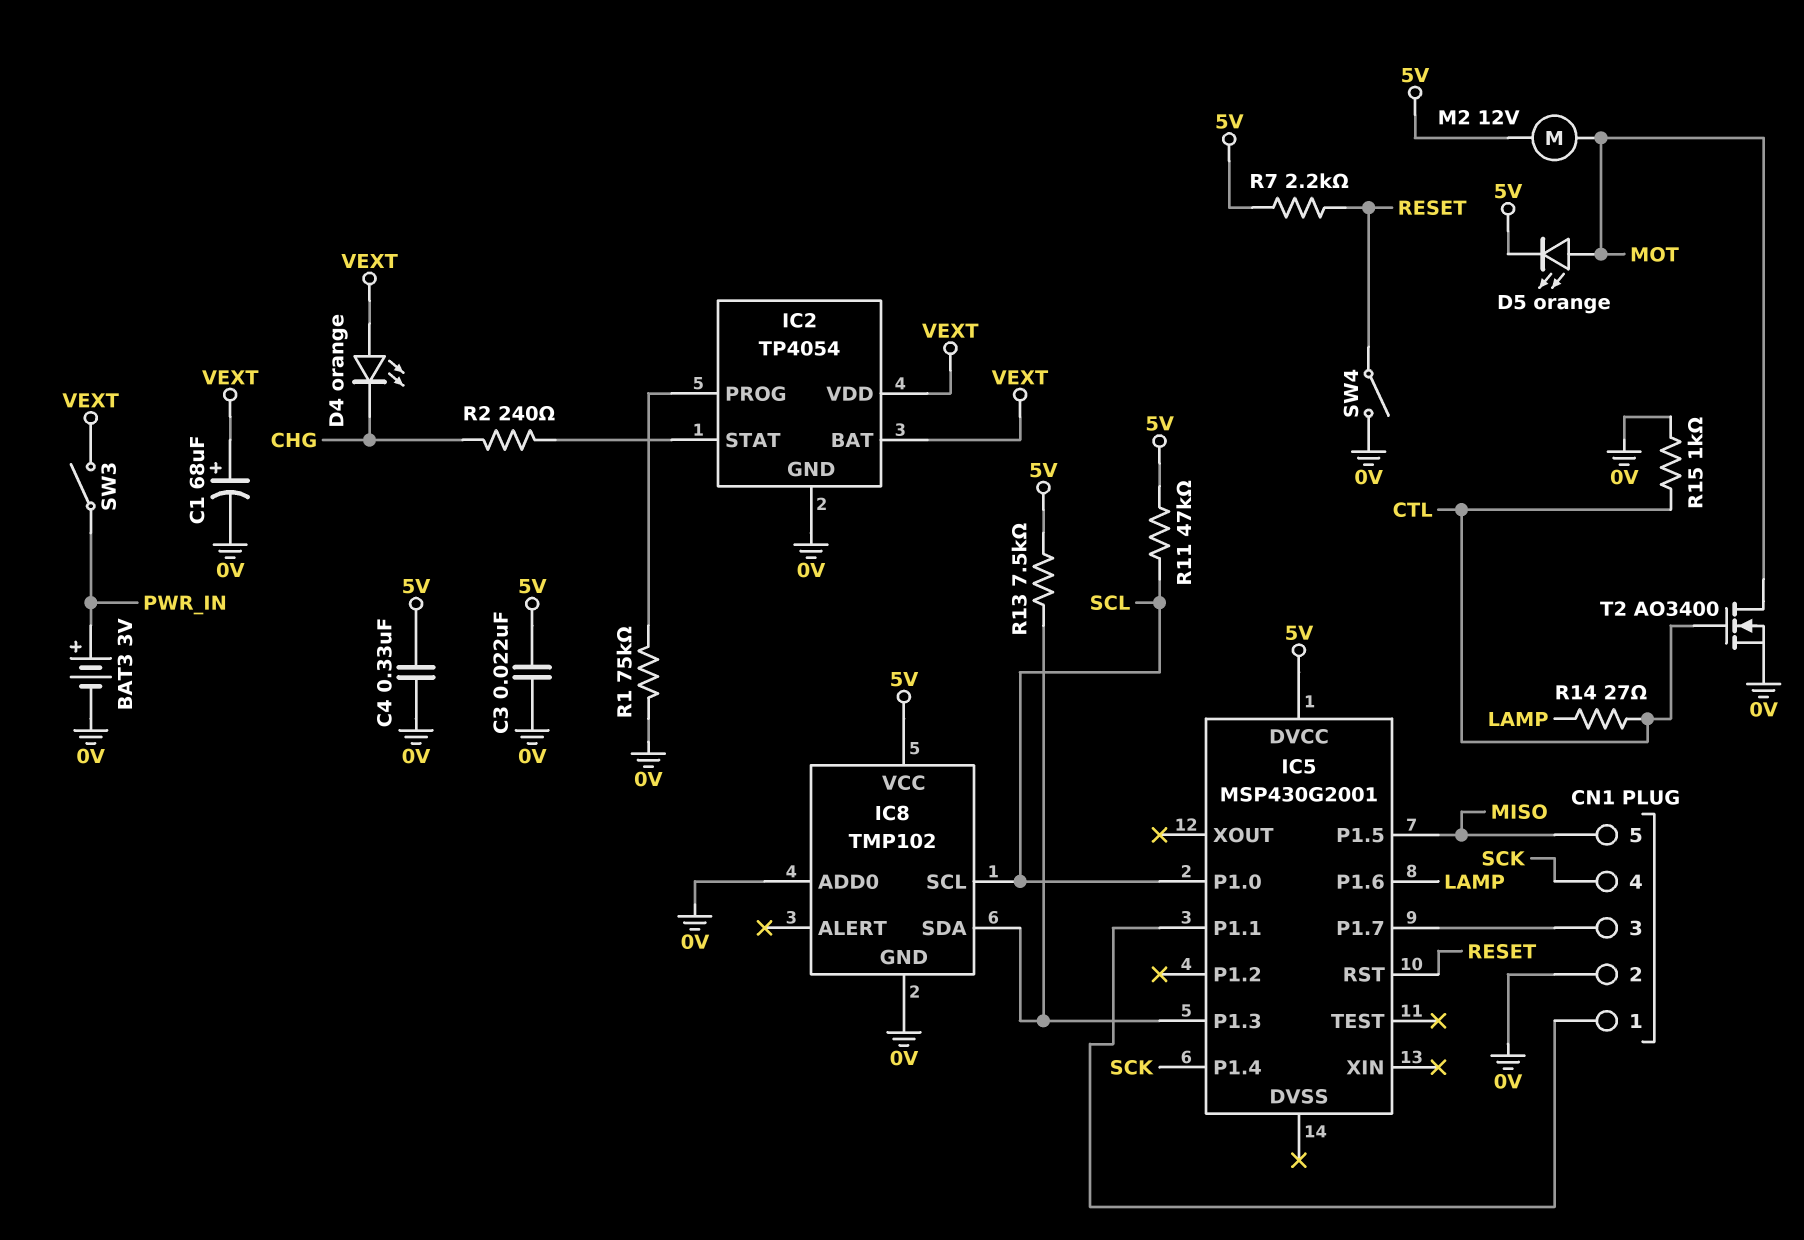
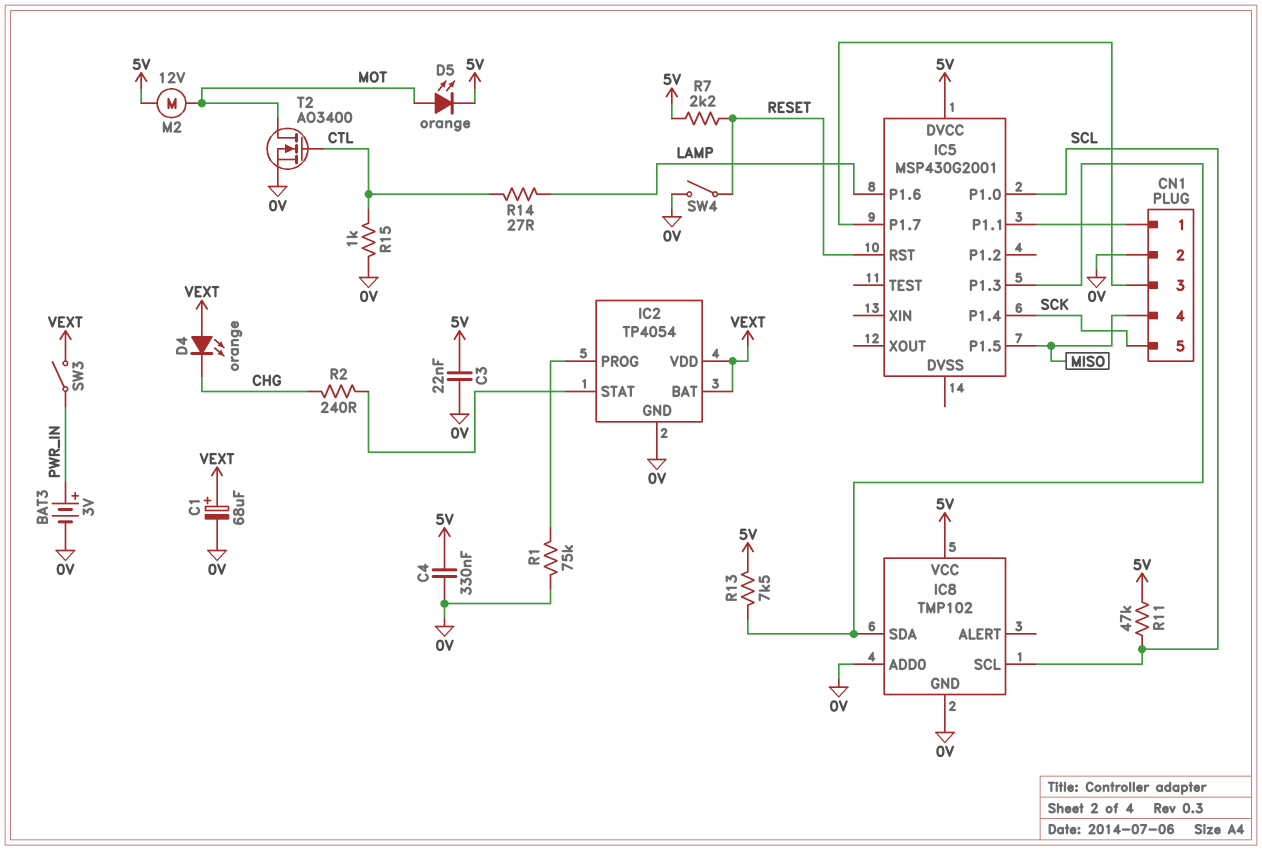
CN1 pin 4: SCK -> MISO
CN1 pin 5: MISO -> SCK

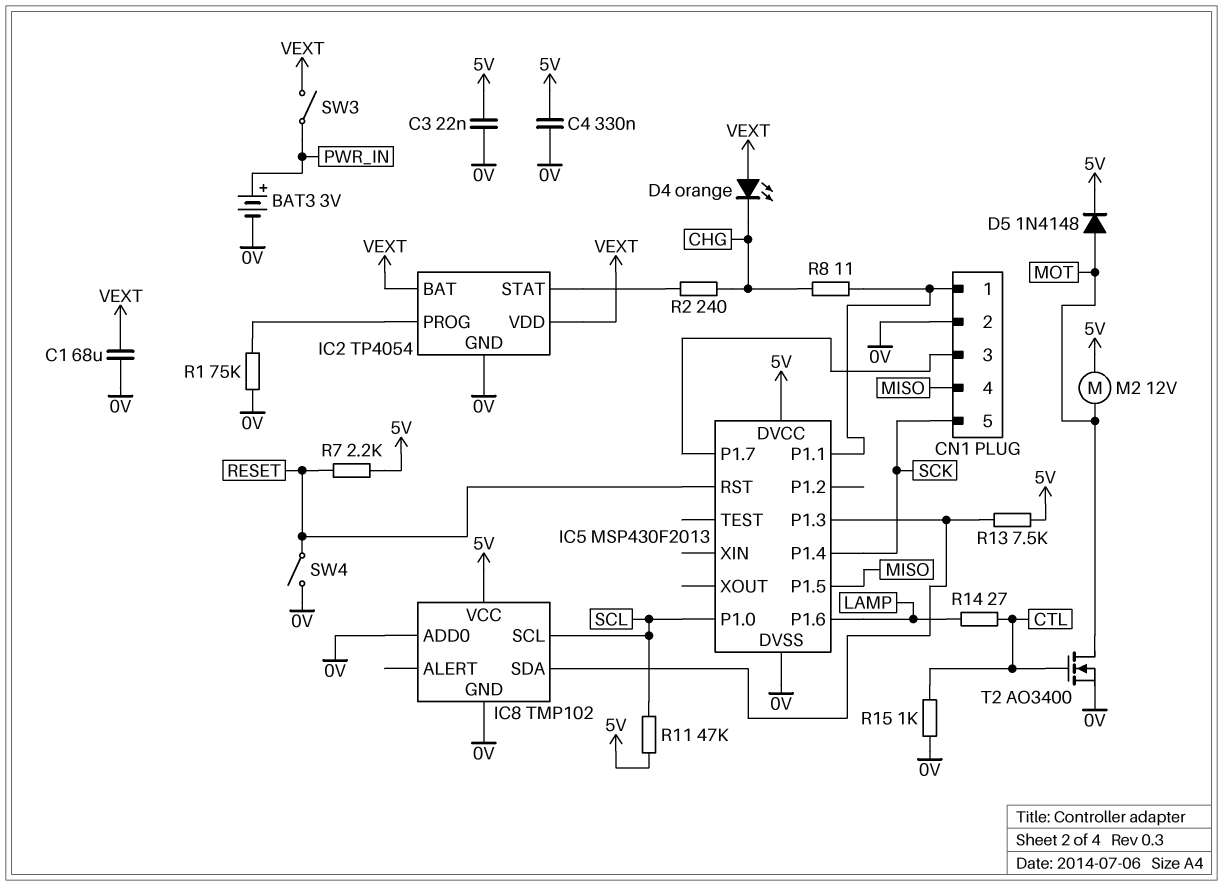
C1: 68uF (plus VEXT, minus 0V) -> 68uF (0V, VEXT)
D5: LED orange (A MOT, K 5V) -> diode 1N4148 (A MOT, K 5V)
IC5: MSP430G2001 -> MSP430F2013
IC5 pin DVSS: none -> 0V
R8: none -> 11 (CHG, CN1/1)

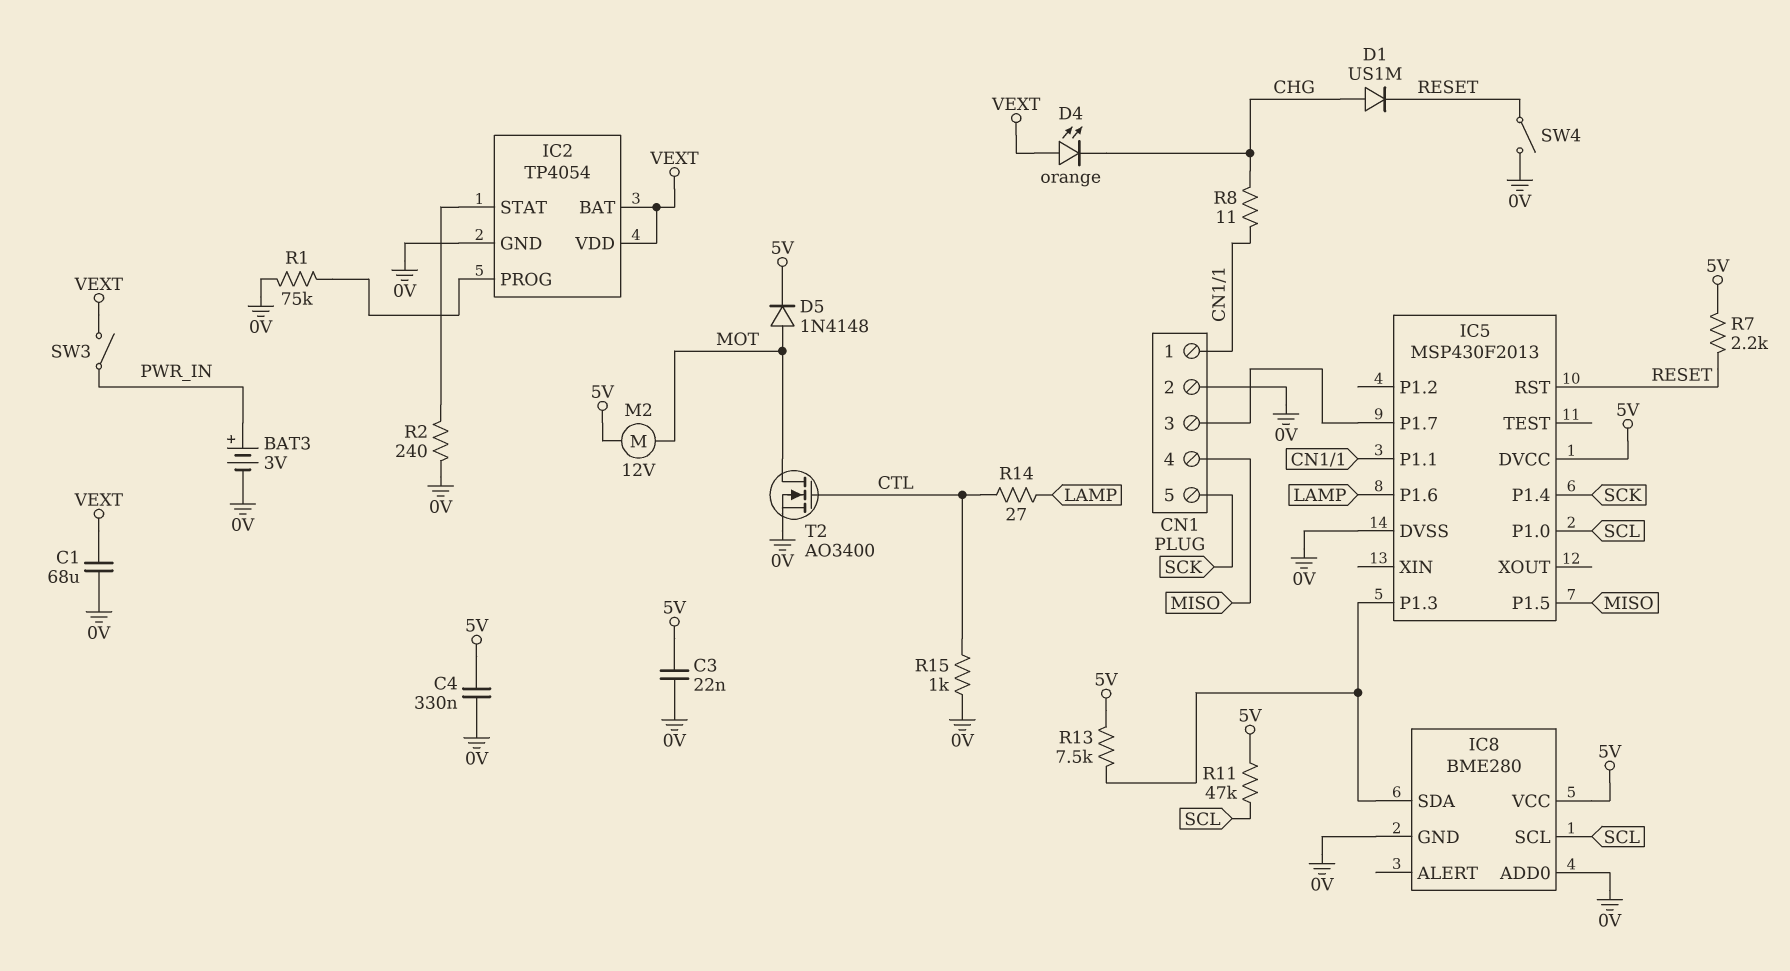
D1: none -> diode US1M (A CHG, K RESET)
IC8: TMP102 -> BME280
R2: 240 (CHG, IC2/STAT) -> 240 (0V, IC2/STAT)

